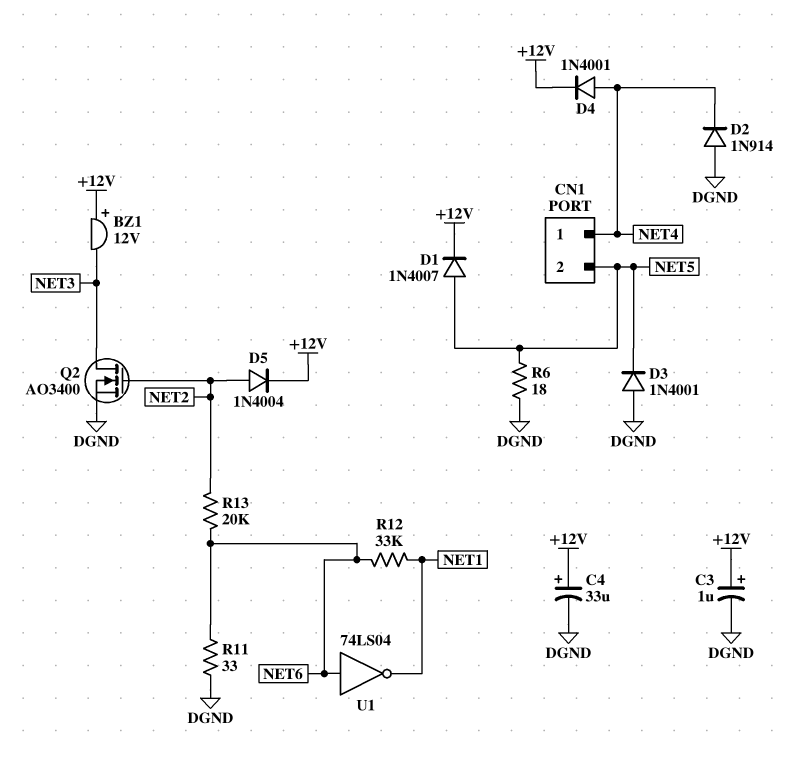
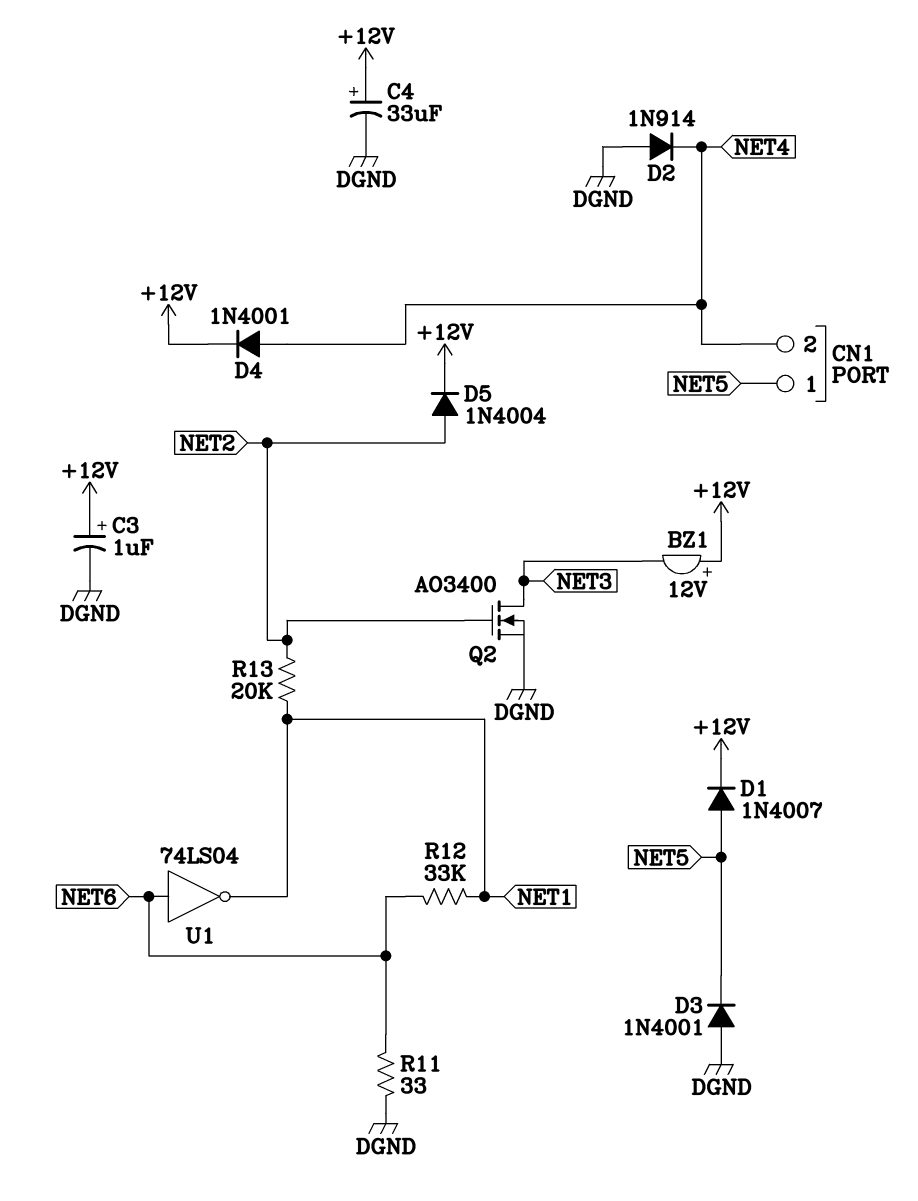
CN1 pin 1: NET4 -> NET5
CN1 pin 2: NET5 -> NET4
R6: 18 (DGND, NET5) -> none
R13: 20k (NET2, NET6) -> 20k (NET1, NET2)

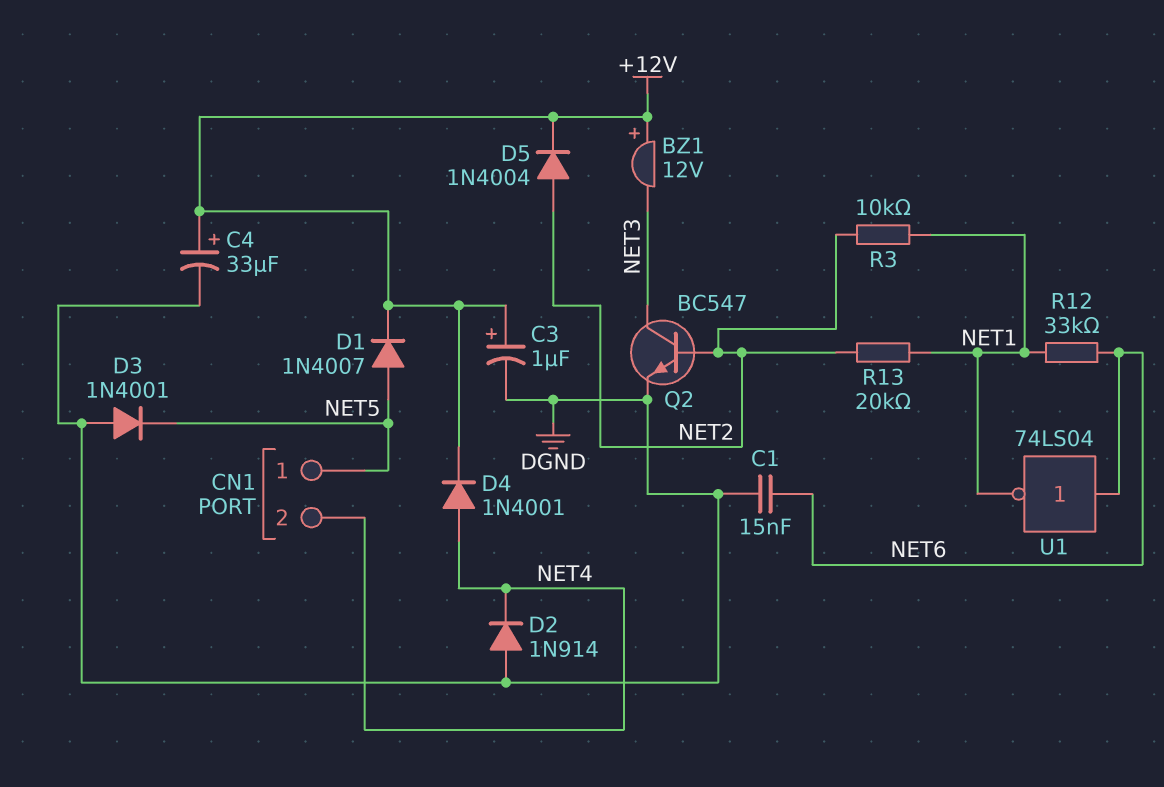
C1: none -> 15nF (DGND, NET6)
Q2: NMOS AO3400 (G NET2, D NET3, S DGND) -> NPN BC547 (B NET2, C NET3, E DGND)
R3: none -> 10k (NET1, NET2)
R11: 33 (DGND, NET6) -> none

